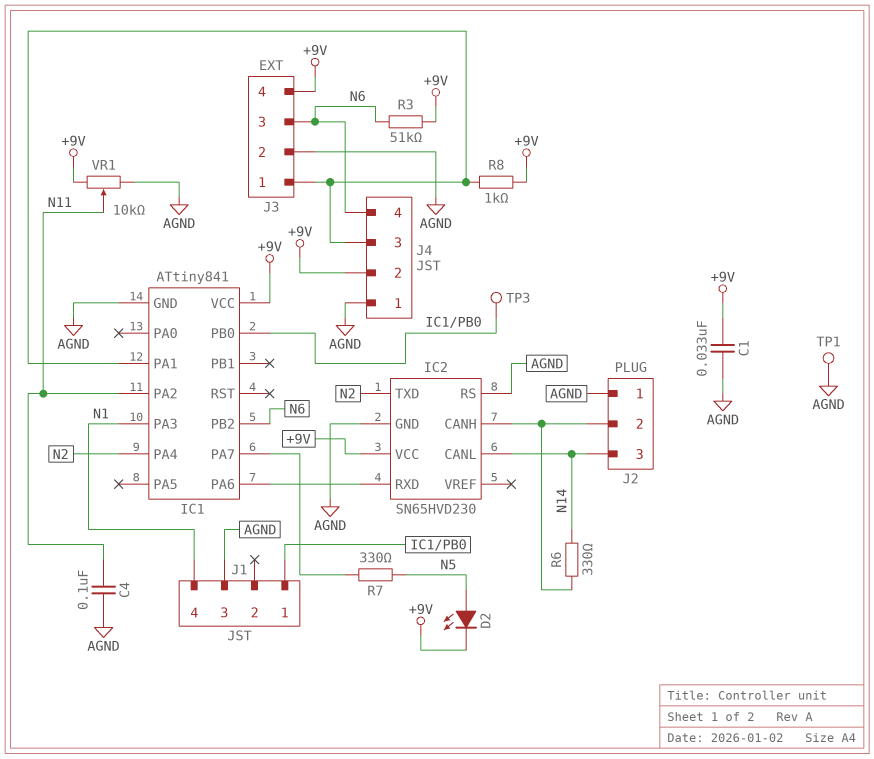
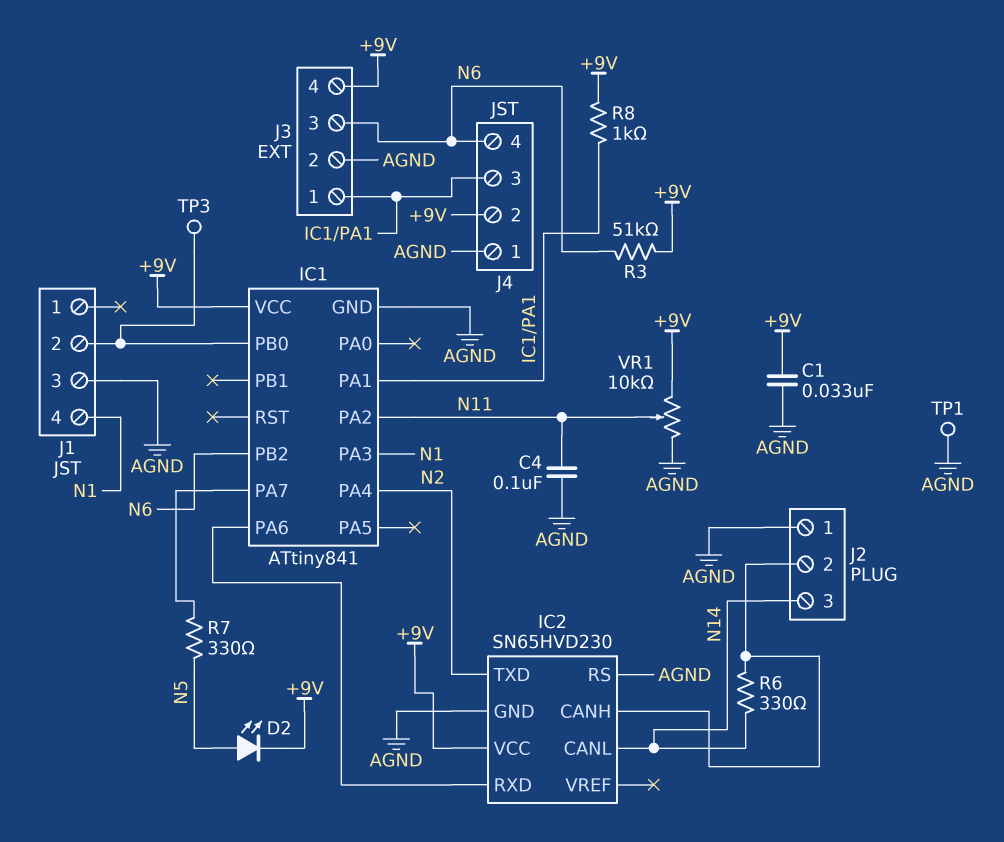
J1 pin 1: IC1/PB0 -> none
J1 pin 2: none -> IC1/PB0

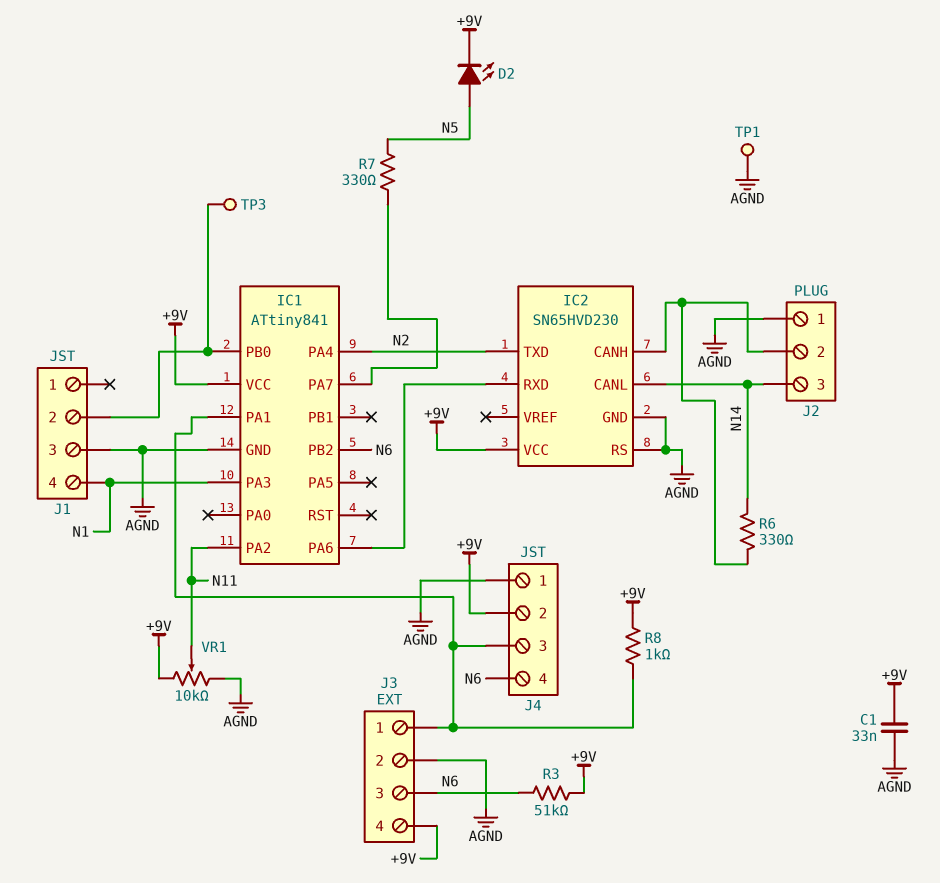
C4: 100nF (AGND, N11) -> none

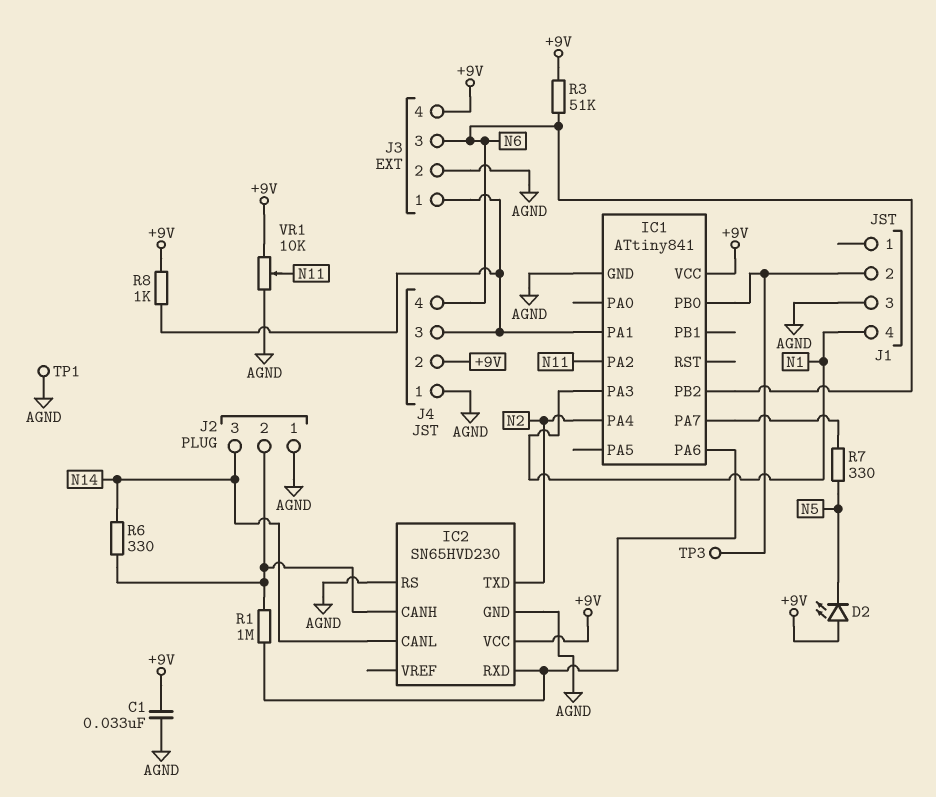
D2: LED (A N5, K +9V) -> LED (A +9V, K N5)
R1: none -> 1M (IC1/PA6, IC2/CANH)

